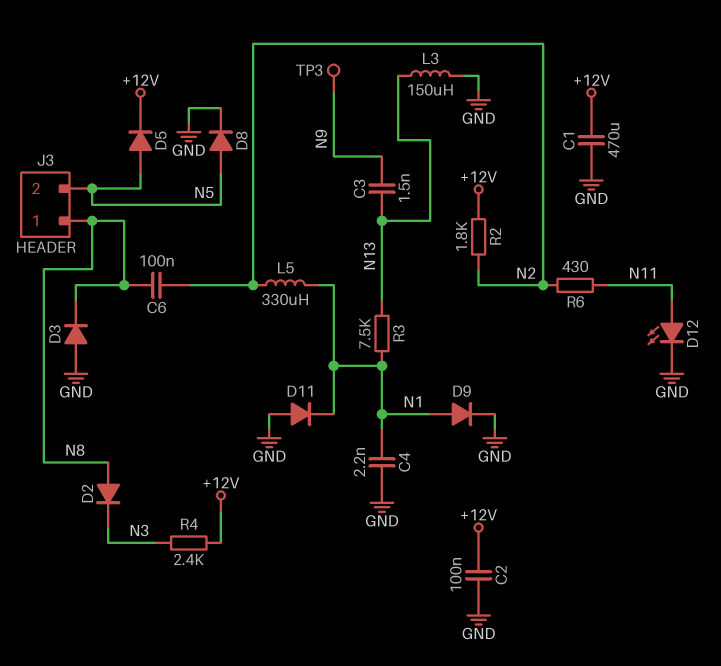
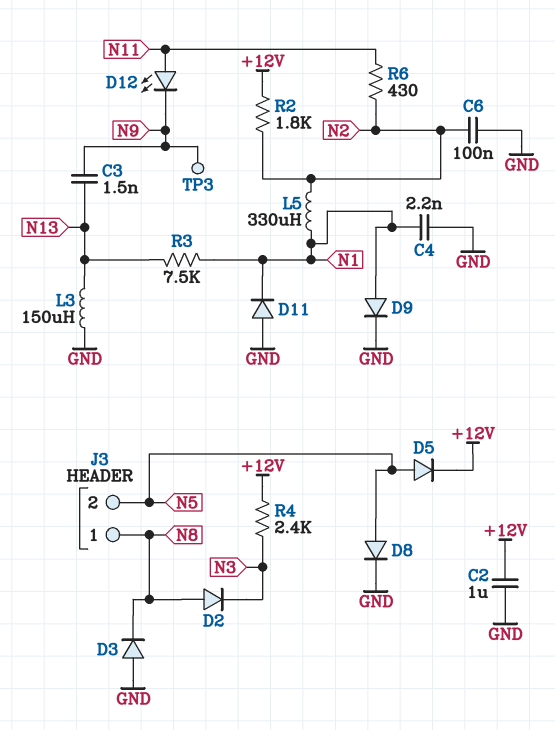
C1: 470uF (+12V, GND) -> none
C2: 100nF (+12V, GND) -> 1uF (+12V, GND)
C6: 100nF (N2, N8) -> 100nF (GND, N2)
D12: LED (A N11, K GND) -> LED (A N11, K N9)

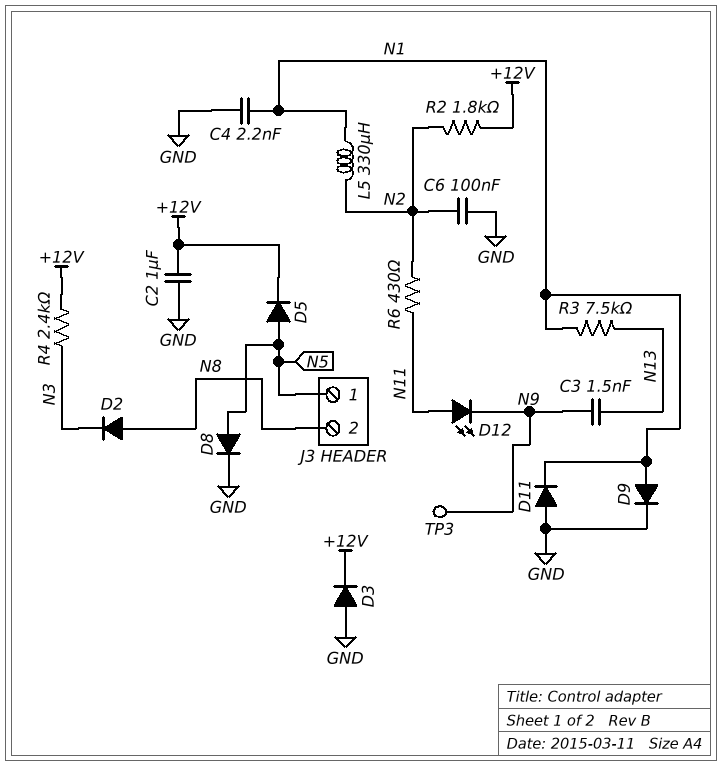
D3: diode (A GND, K N8) -> diode (A GND, K +12V)
J3 pin 1: N8 -> N5
J3 pin 2: N5 -> N8
L3: 150uH (GND, N13) -> none

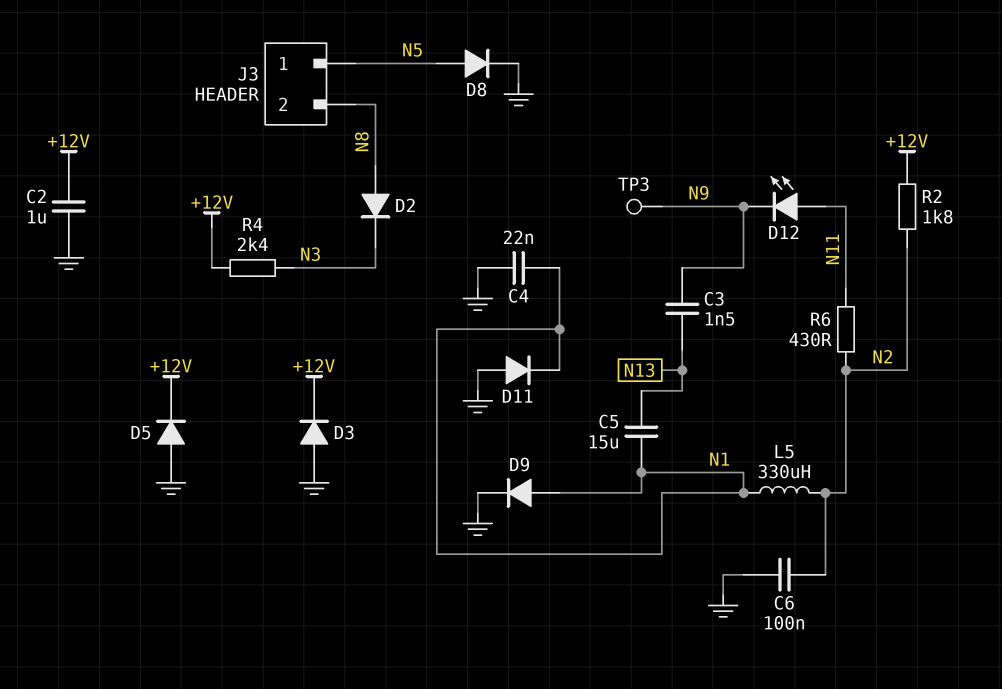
C4: 2.2nF (GND, N1) -> 22nF (GND, N1)
C5: none -> 15uF (N1, N13)
D5: diode (A N5, K +12V) -> diode (A GND, K +12V)
R3: 7.5k (N1, N13) -> none

